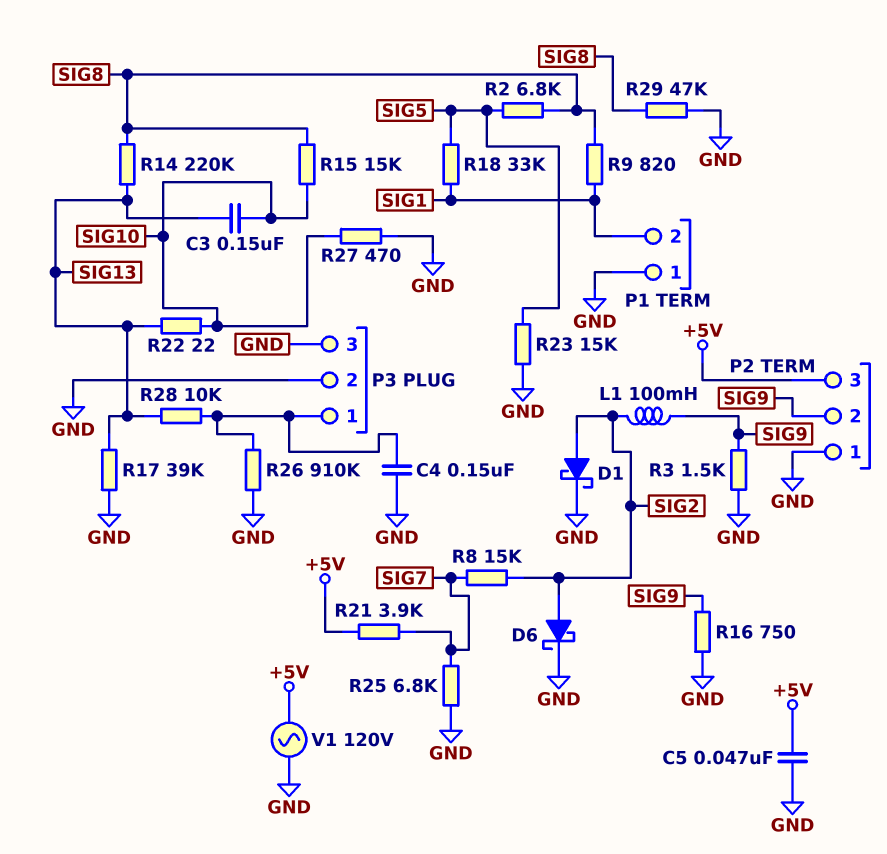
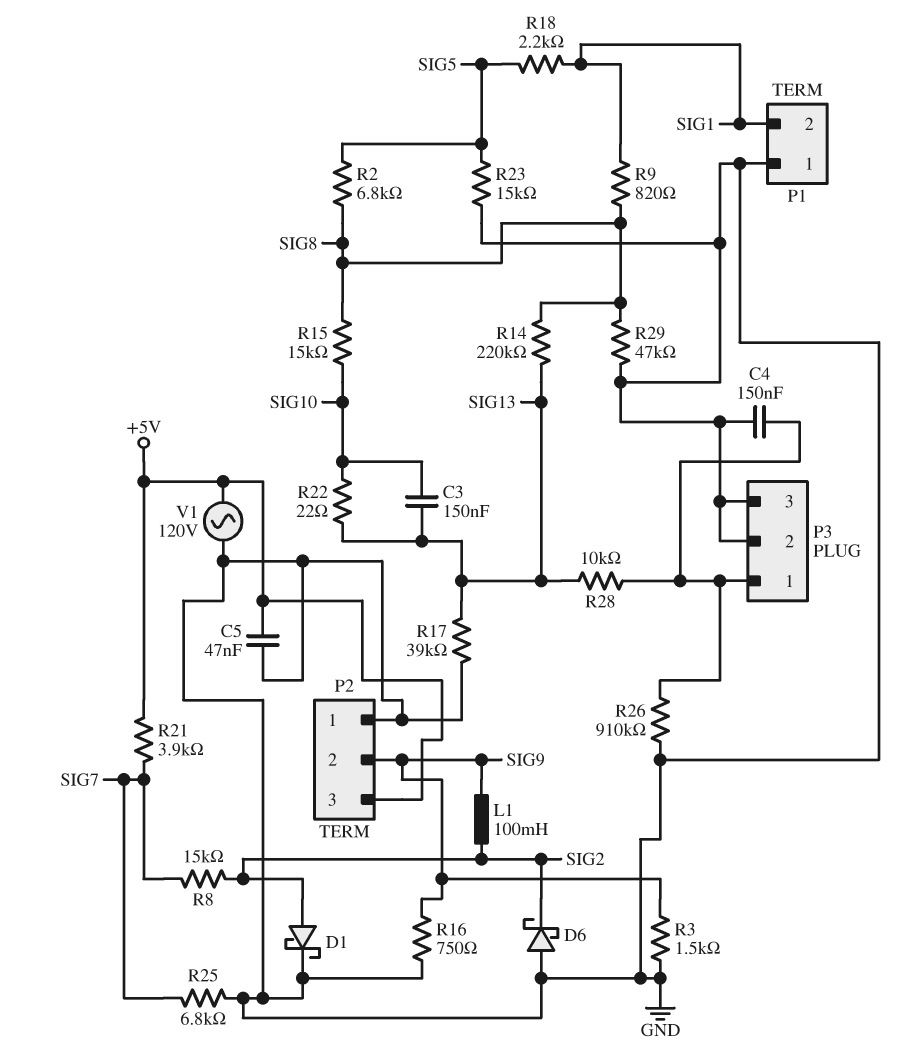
D6: schottky (A SIG2, K GND) -> schottky (A GND, K SIG2)
R18: 33k (SIG1, SIG5) -> 2.2k (SIG1, SIG5)
R27: 470 (GND, SIG10) -> none

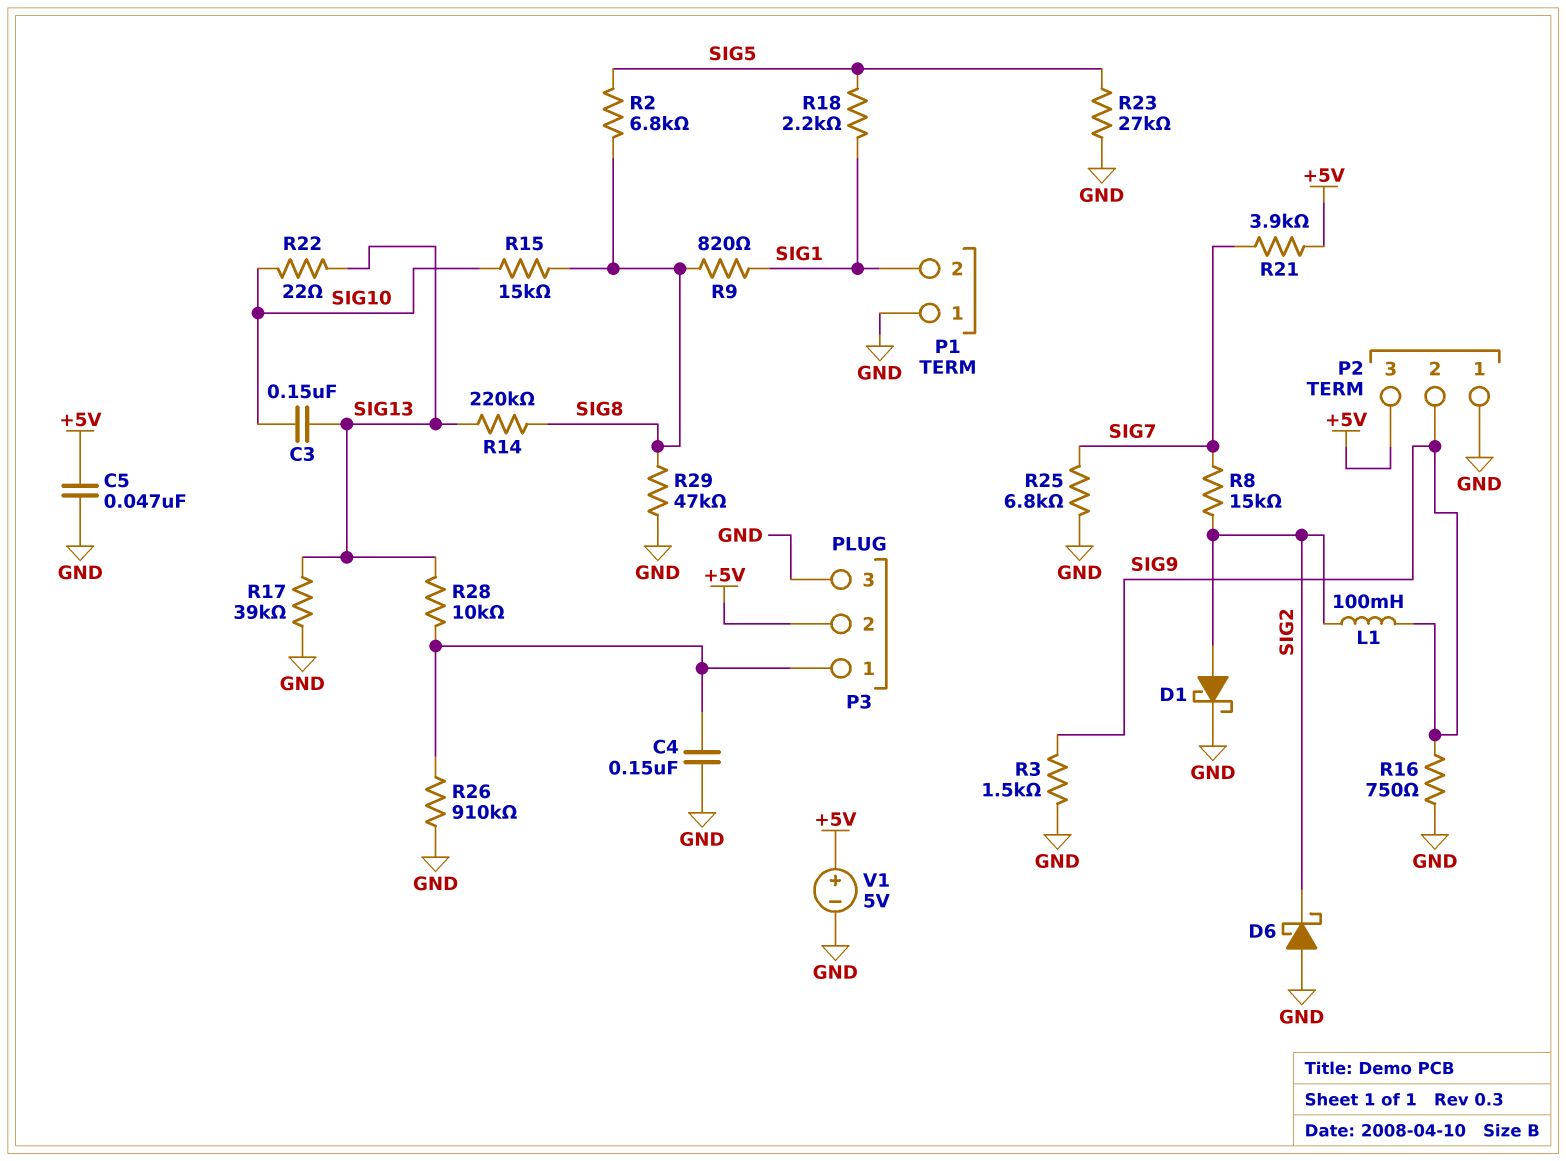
P3 pin 2: GND -> +5V
R23: 15k (GND, SIG5) -> 27k (GND, SIG5)
V1: AC 120V (+5V, GND) -> 5V (plus +5V, minus GND)

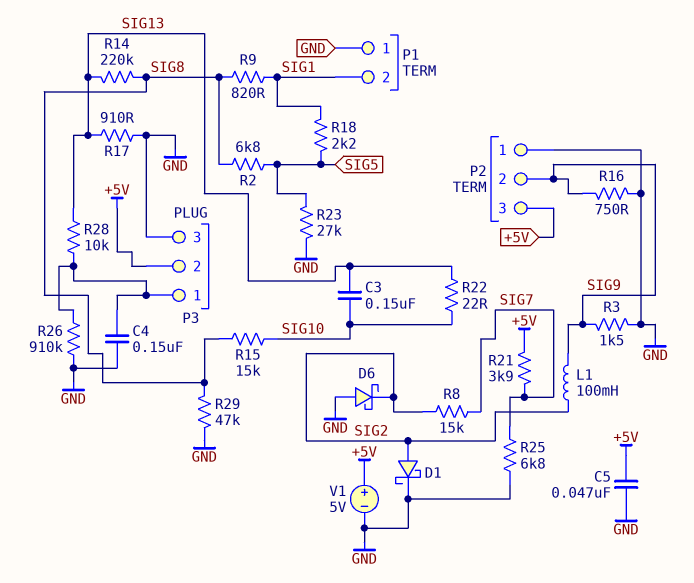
R17: 39k (GND, SIG13) -> 910 (GND, SIG13)

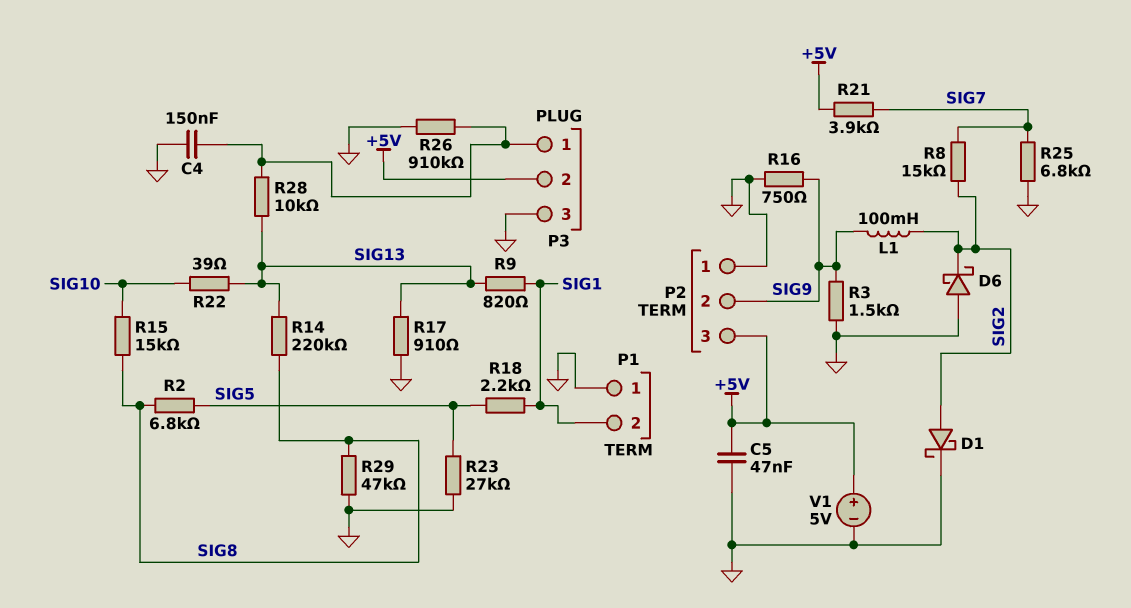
C3: 150nF (SIG10, SIG13) -> none
R9: 820 (SIG1, SIG8) -> 820 (SIG1, SIG13)
R22: 22 (SIG10, SIG13) -> 39 (SIG10, SIG13)

